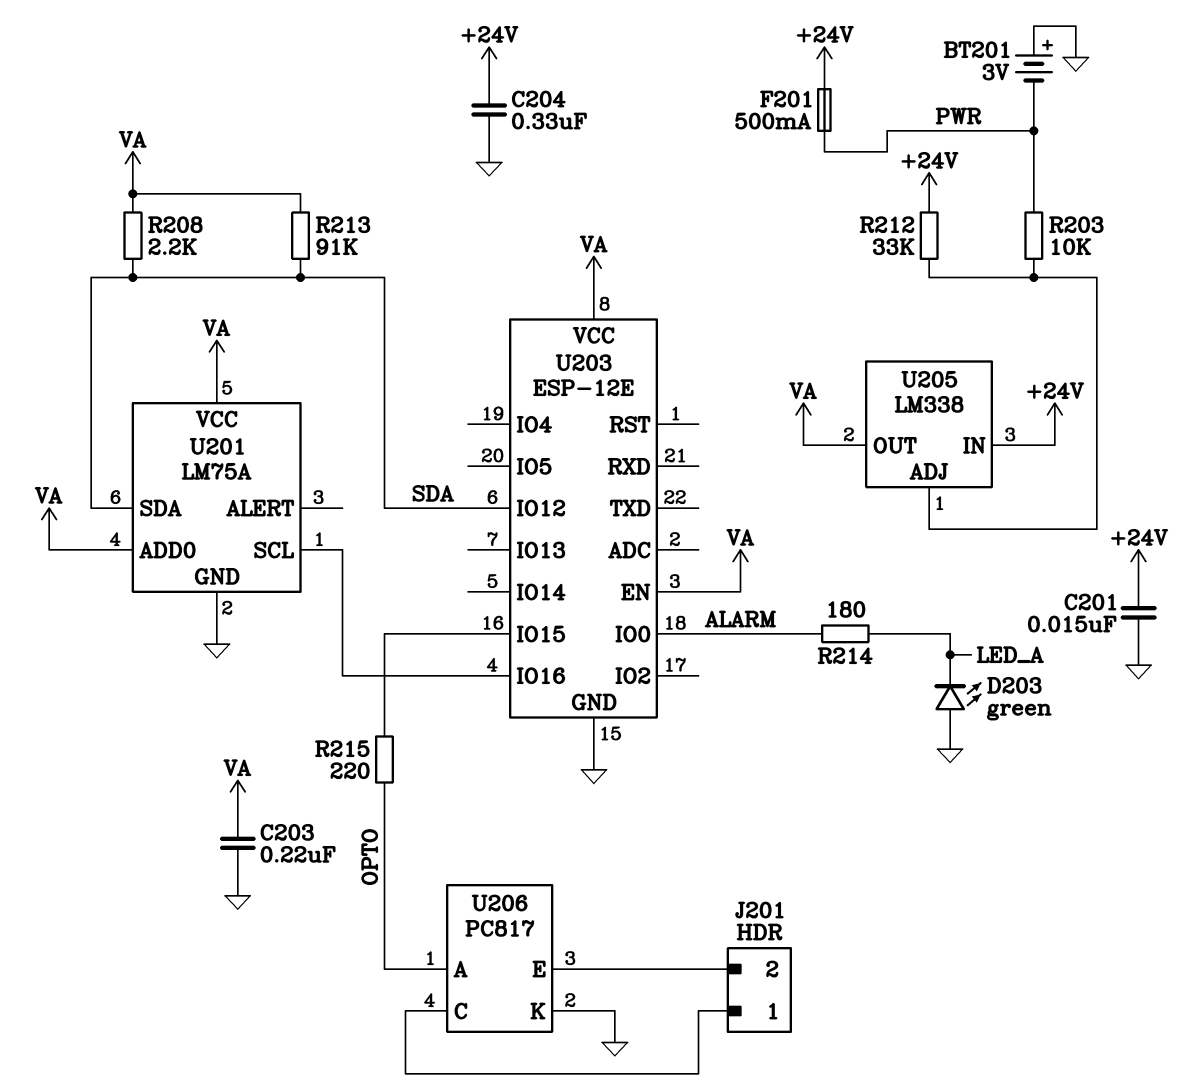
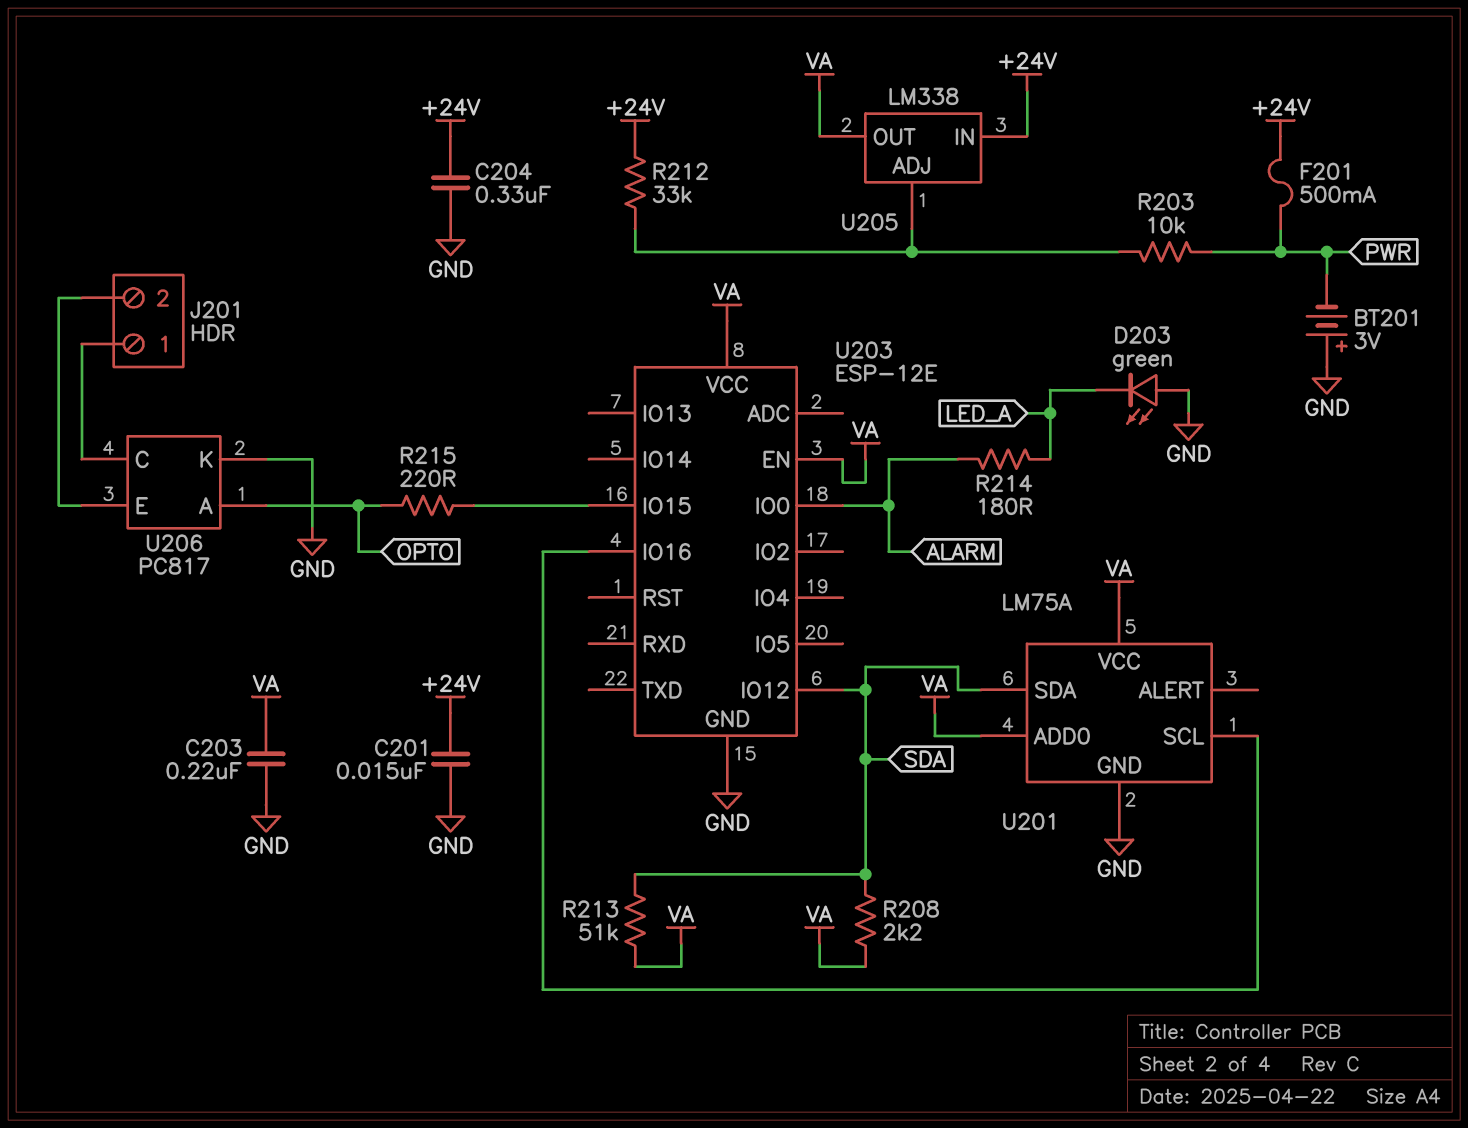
R213: 91k (SDA, VA) -> 51k (SDA, VA)

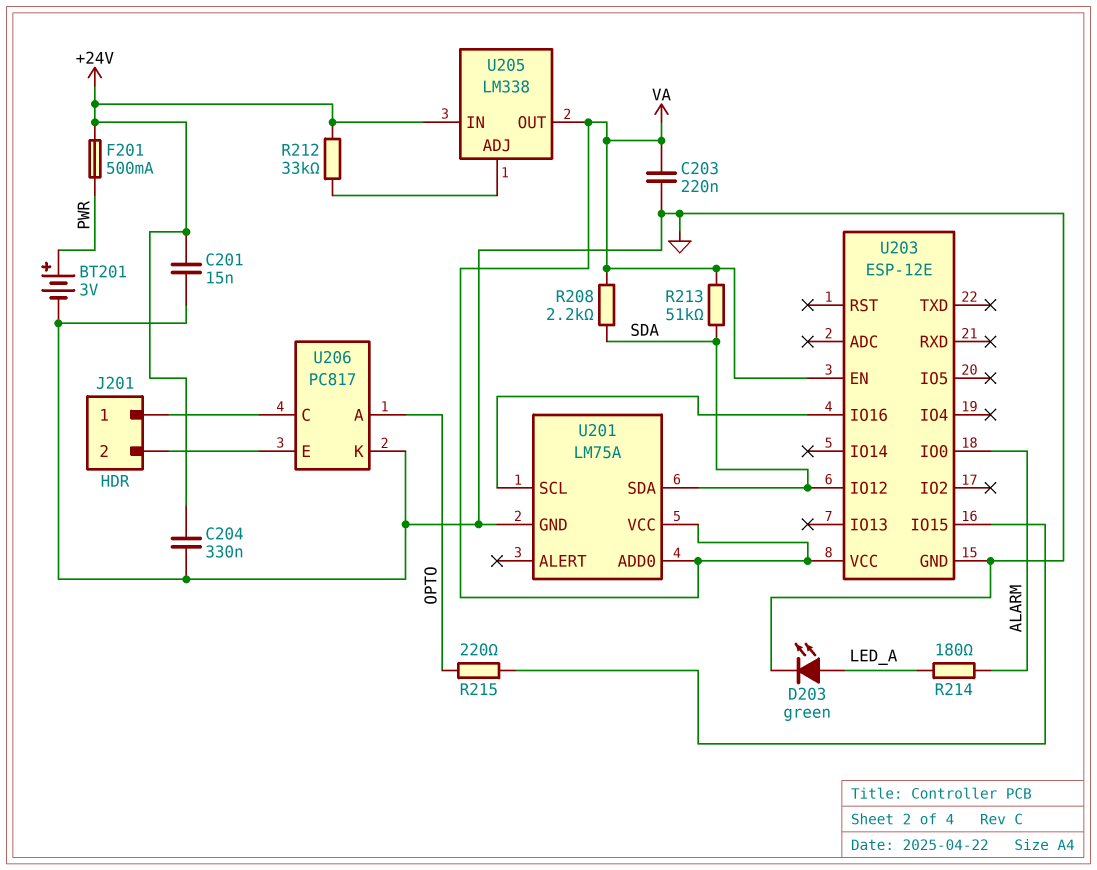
BT201: 3V (plus GND, minus PWR) -> 3V (plus PWR, minus GND)
D203: LED green (A GND, K LED_A) -> LED green (A LED_A, K GND)
R203: 10k (PWR, U205/ADJ) -> none

